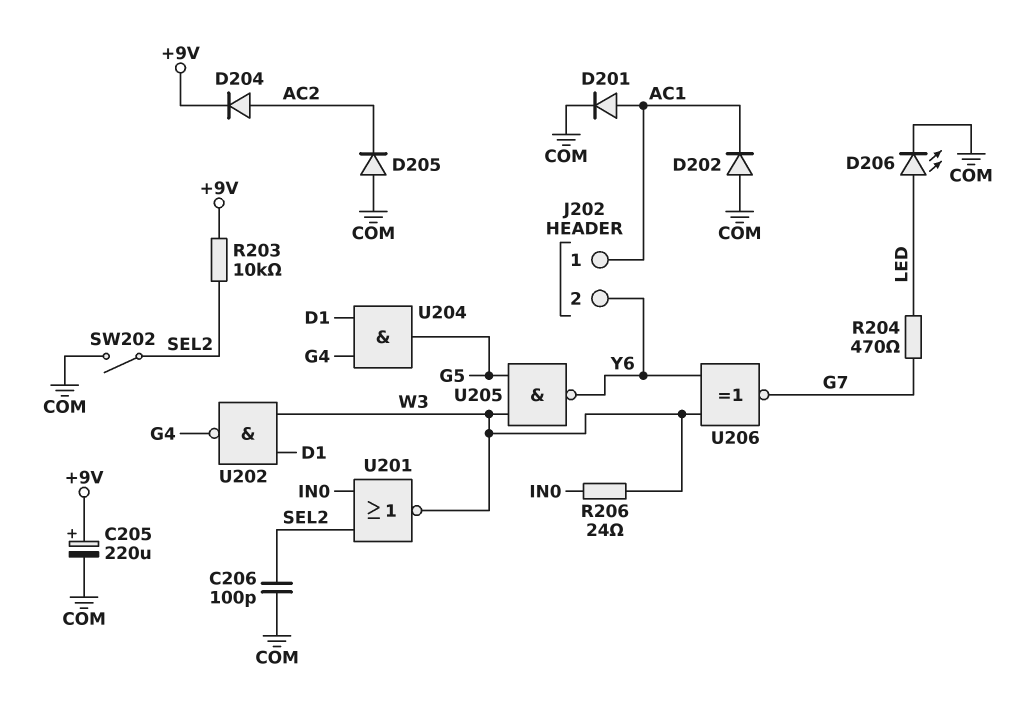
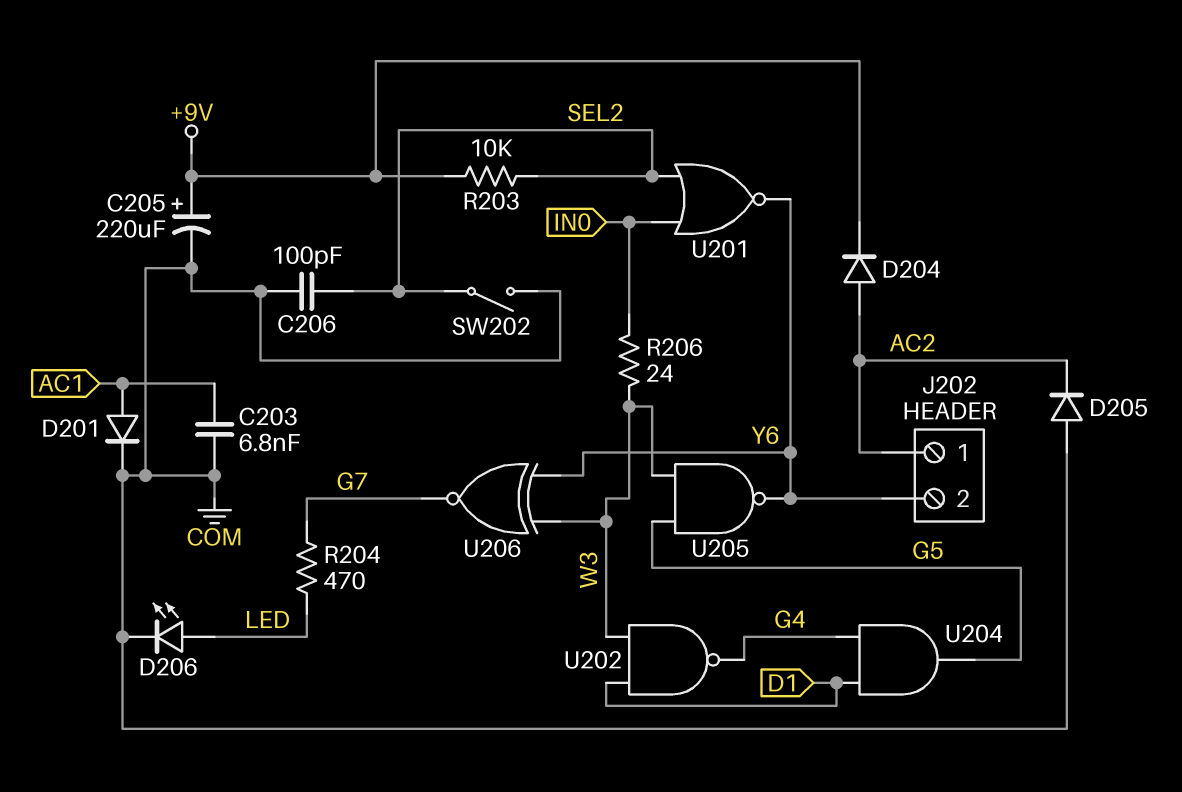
C203: none -> 6.8nF (AC1, COM)
D202: diode (A COM, K AC1) -> none
J202 pin 1: AC1 -> AC2
U201: NOR (in IN0, in SEL2, out W3) -> NOR (in IN0, in SEL2, out Y6)

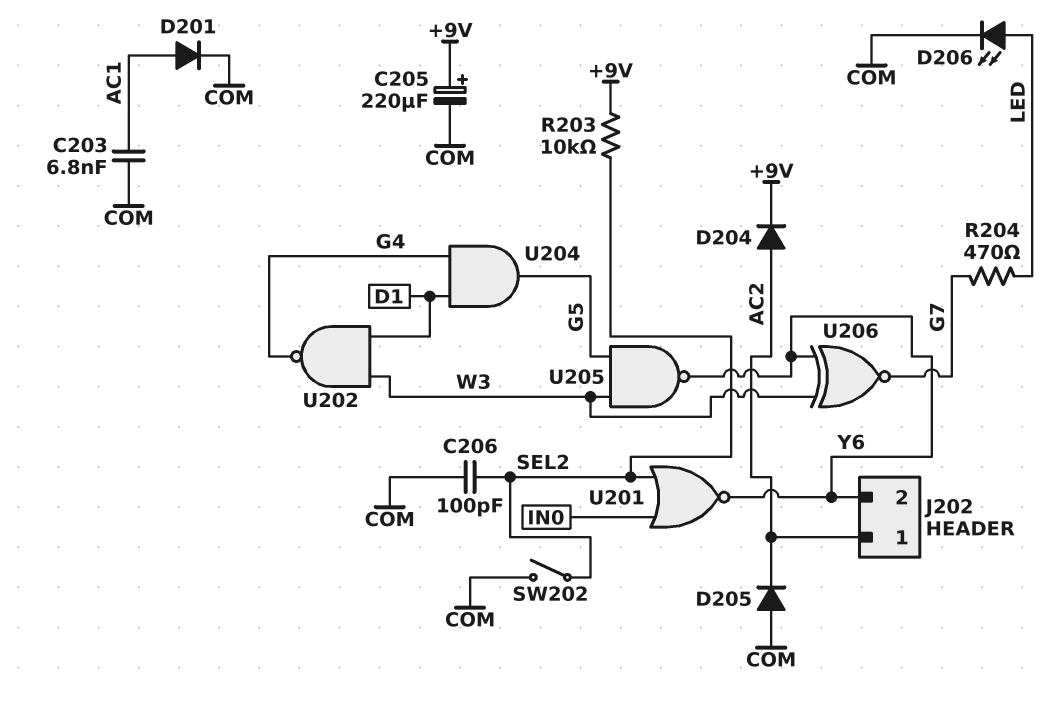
R206: 24 (IN0, W3) -> none

